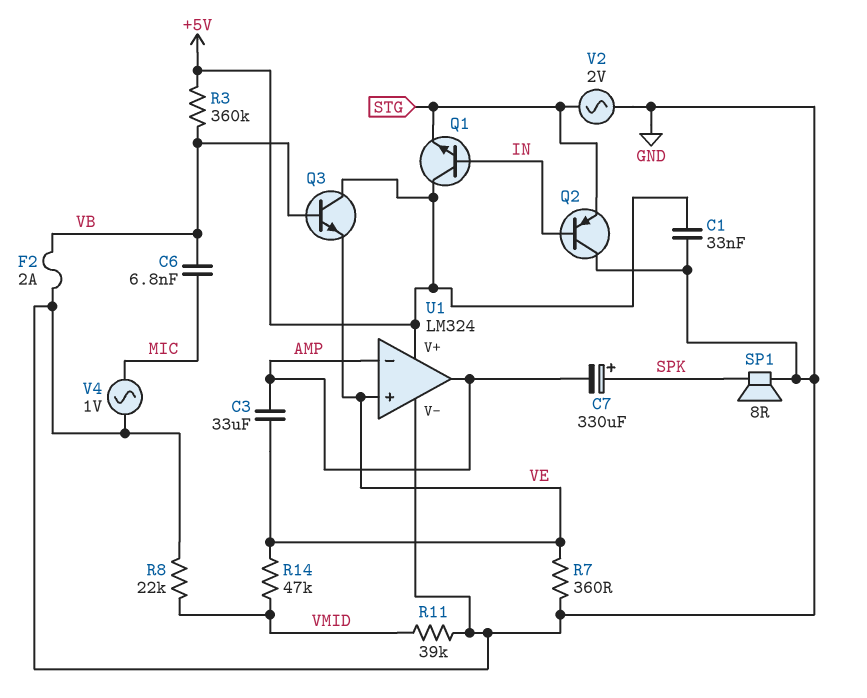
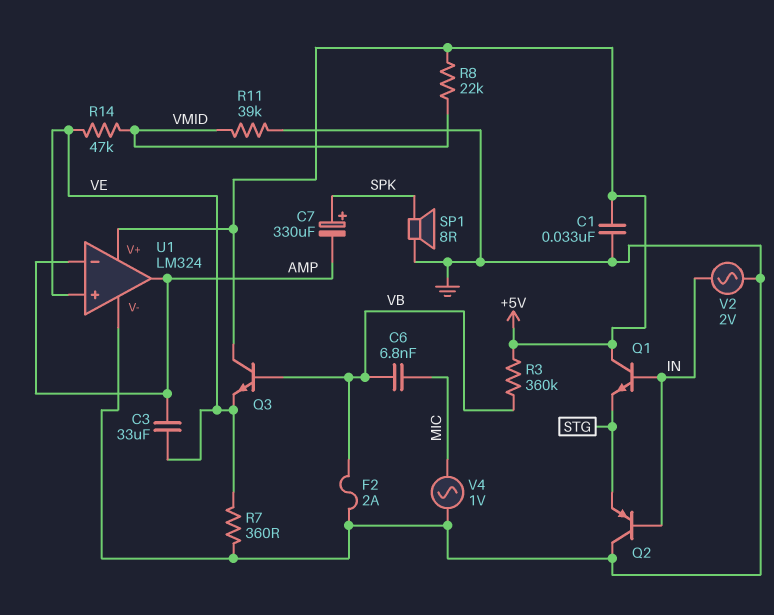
R8: 22k (GND, VMID) -> 22k (+5V, VMID)
V2: AC 2V (GND, STG) -> AC 2V (GND, IN)

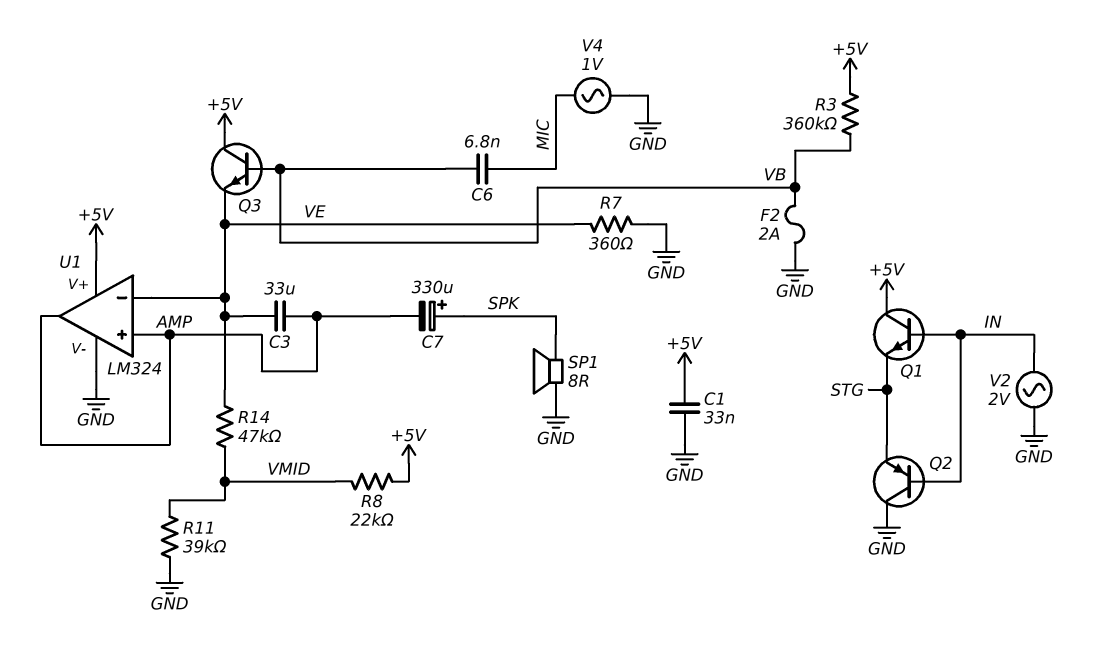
U1 pin in+: VE -> AMP
U1 pin in-: AMP -> VE

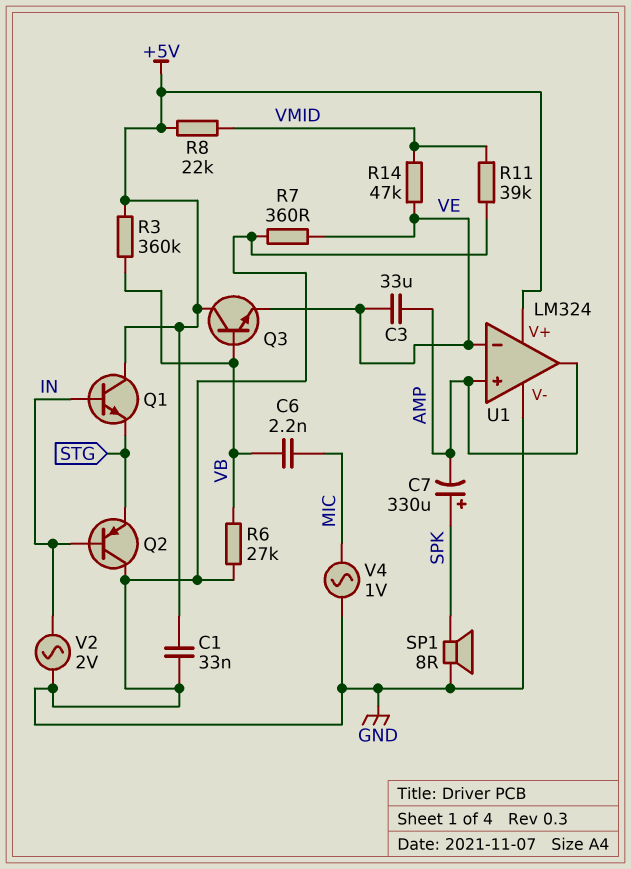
C6: 6.8nF (MIC, VB) -> 2.2nF (MIC, VB)
F2: 2A (GND, VB) -> none
R6: none -> 27k (GND, VB)

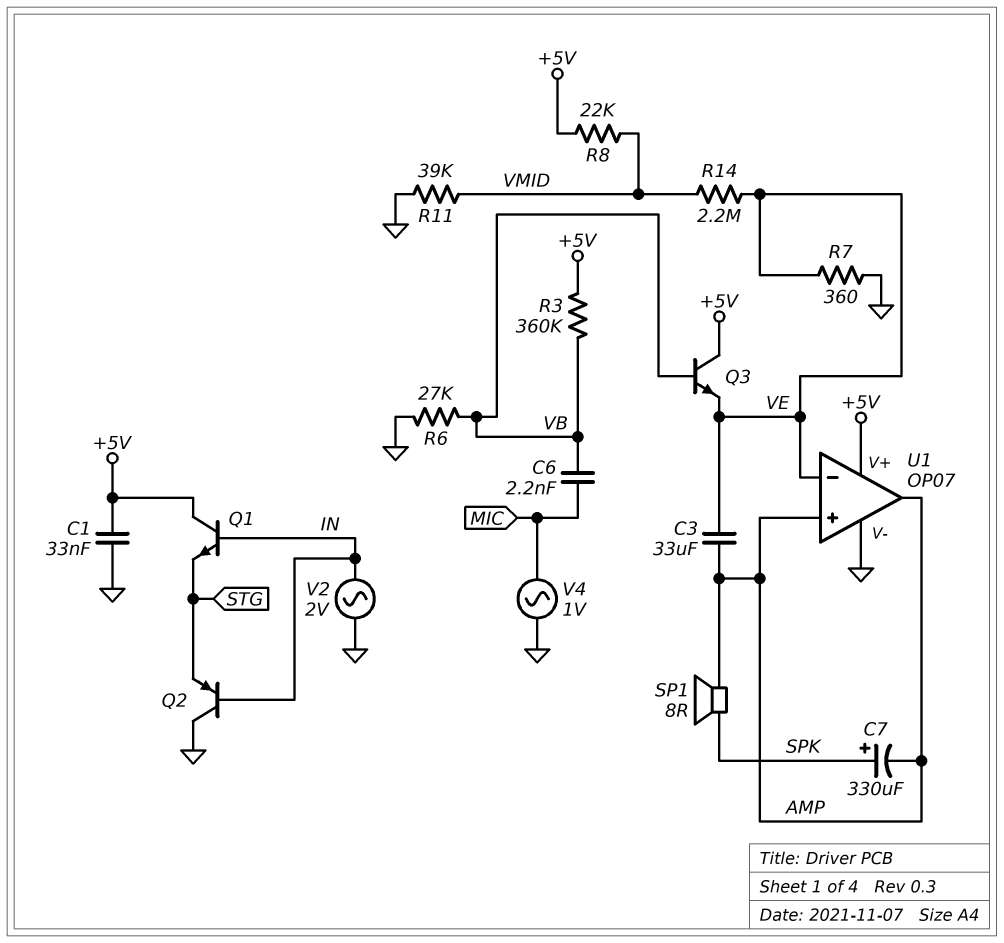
R14: 47k (VE, VMID) -> 2.2M (VE, VMID)
SP1: speaker 8R (GND, SPK) -> speaker 8R (AMP, SPK)
U1: LM324 -> OP07

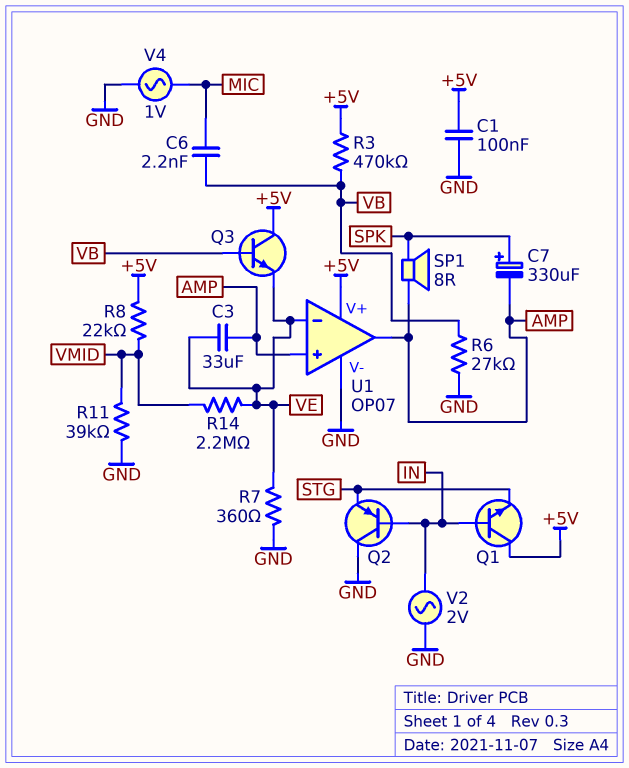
C1: 33nF (+5V, GND) -> 100nF (+5V, GND)
R3: 360k (+5V, VB) -> 470k (+5V, VB)

